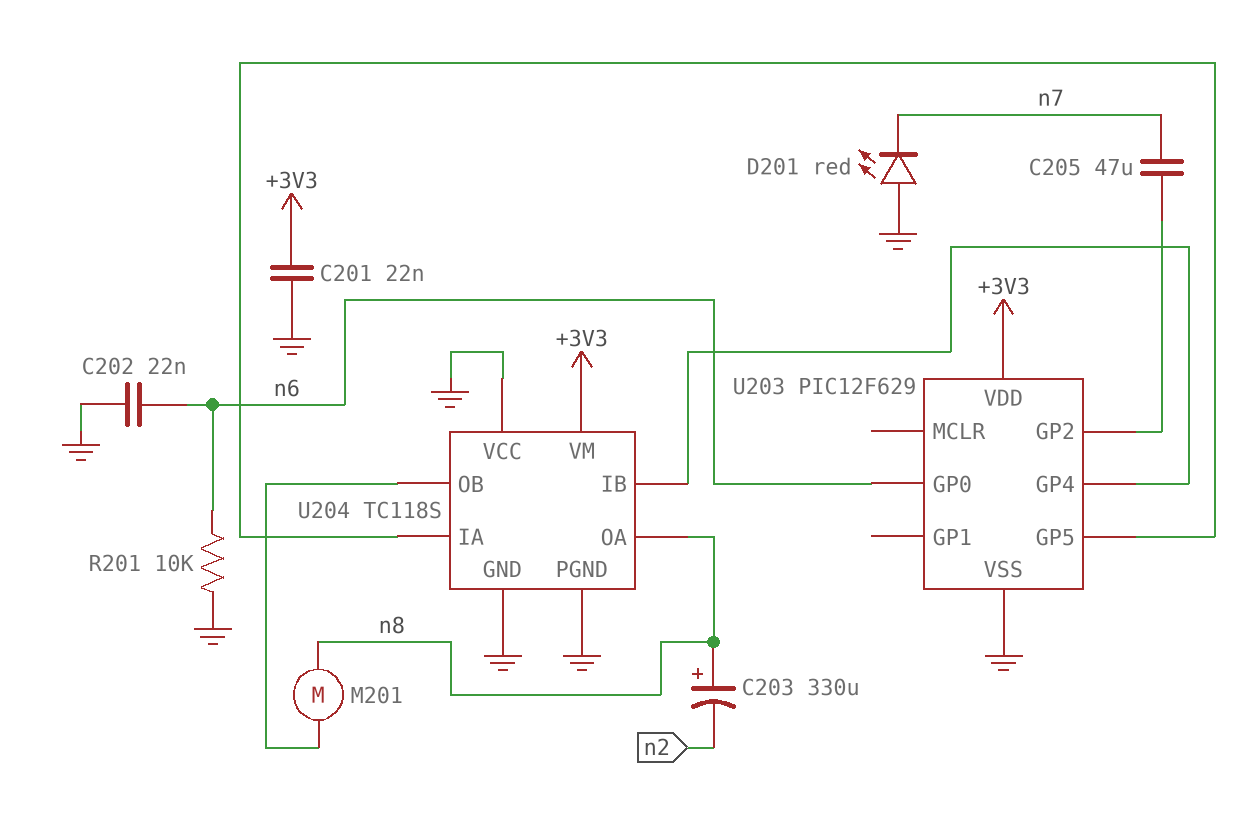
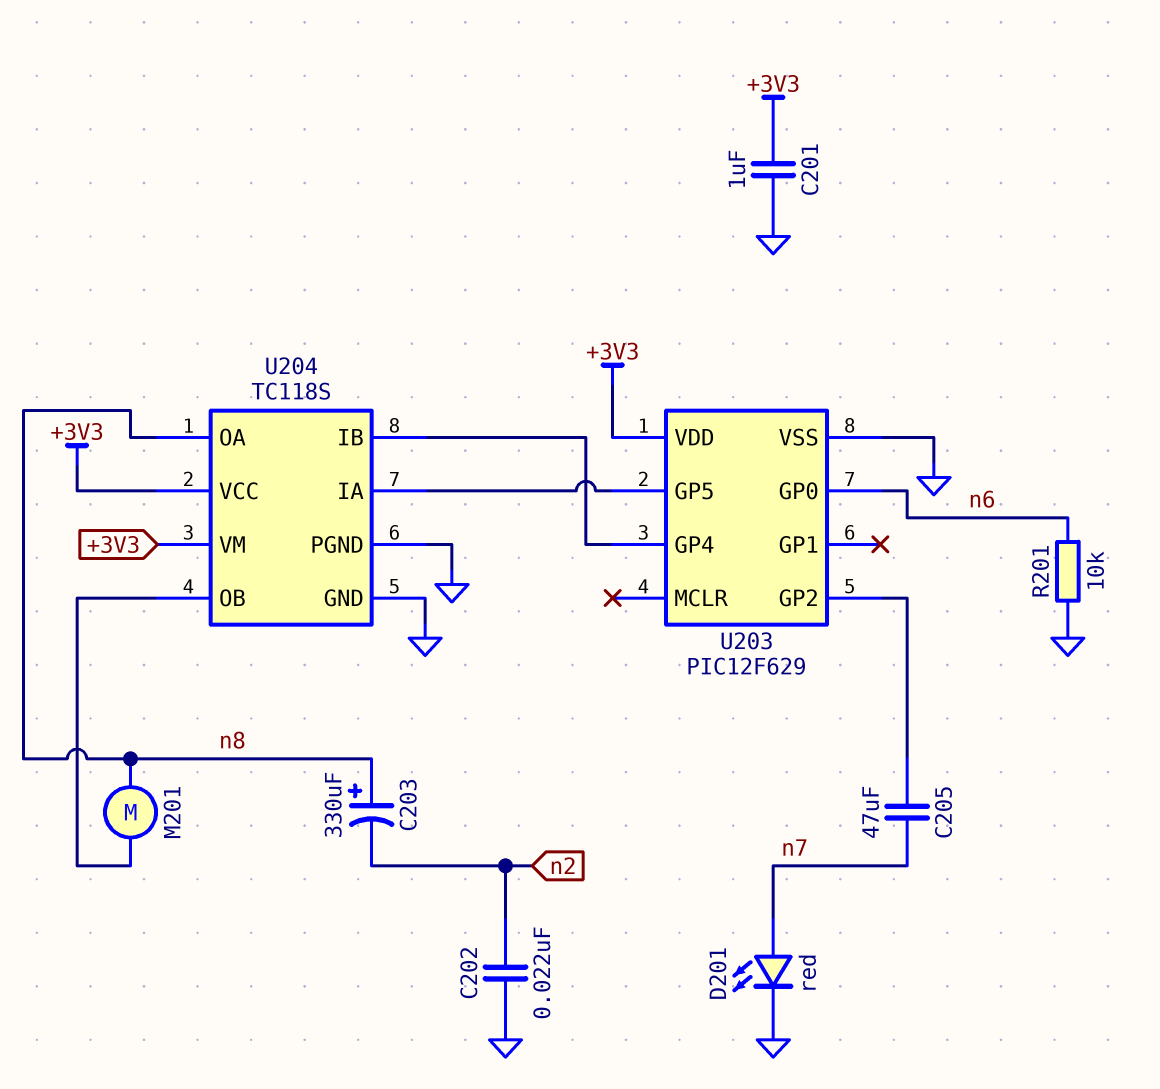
C201: 22nF (+3V3, GND) -> 1uF (+3V3, GND)
C202: 22nF (GND, n6) -> 22nF (GND, n2)
D201: LED red (A GND, K n7) -> LED red (A n7, K GND)
U204 pin VCC: GND -> +3V3

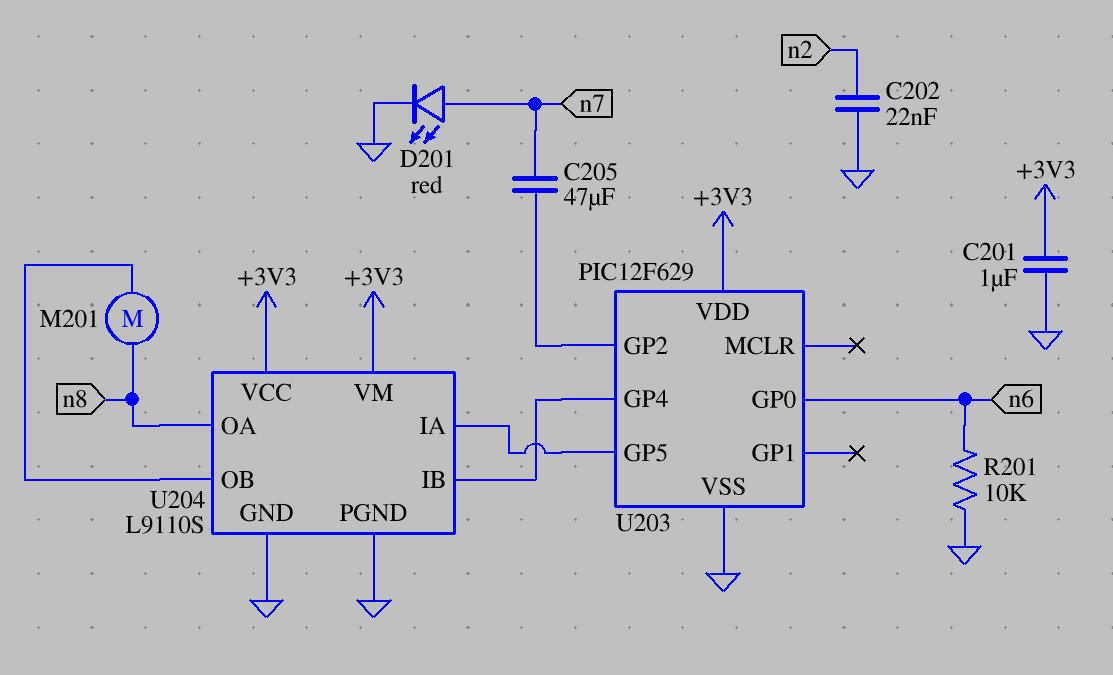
C203: 330uF (plus n8, minus n2) -> none
U204: TC118S -> L9110S

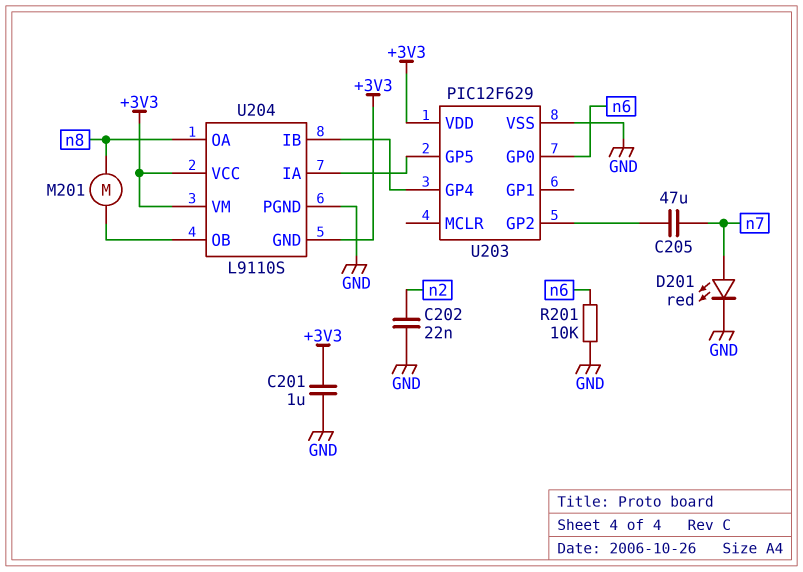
U204 pin GND: GND -> +3V3

